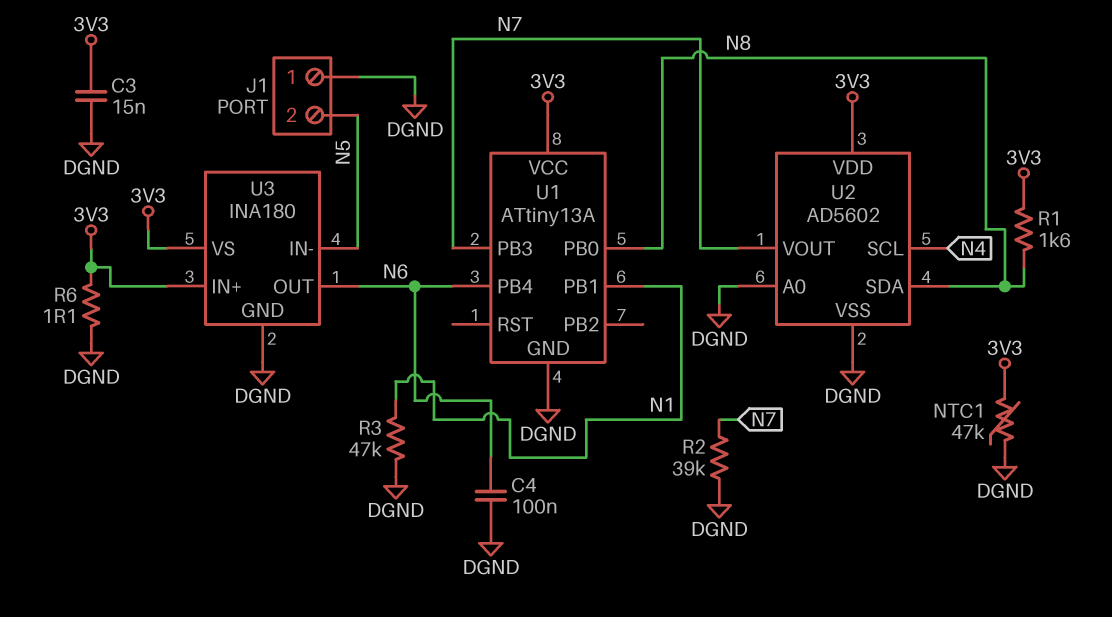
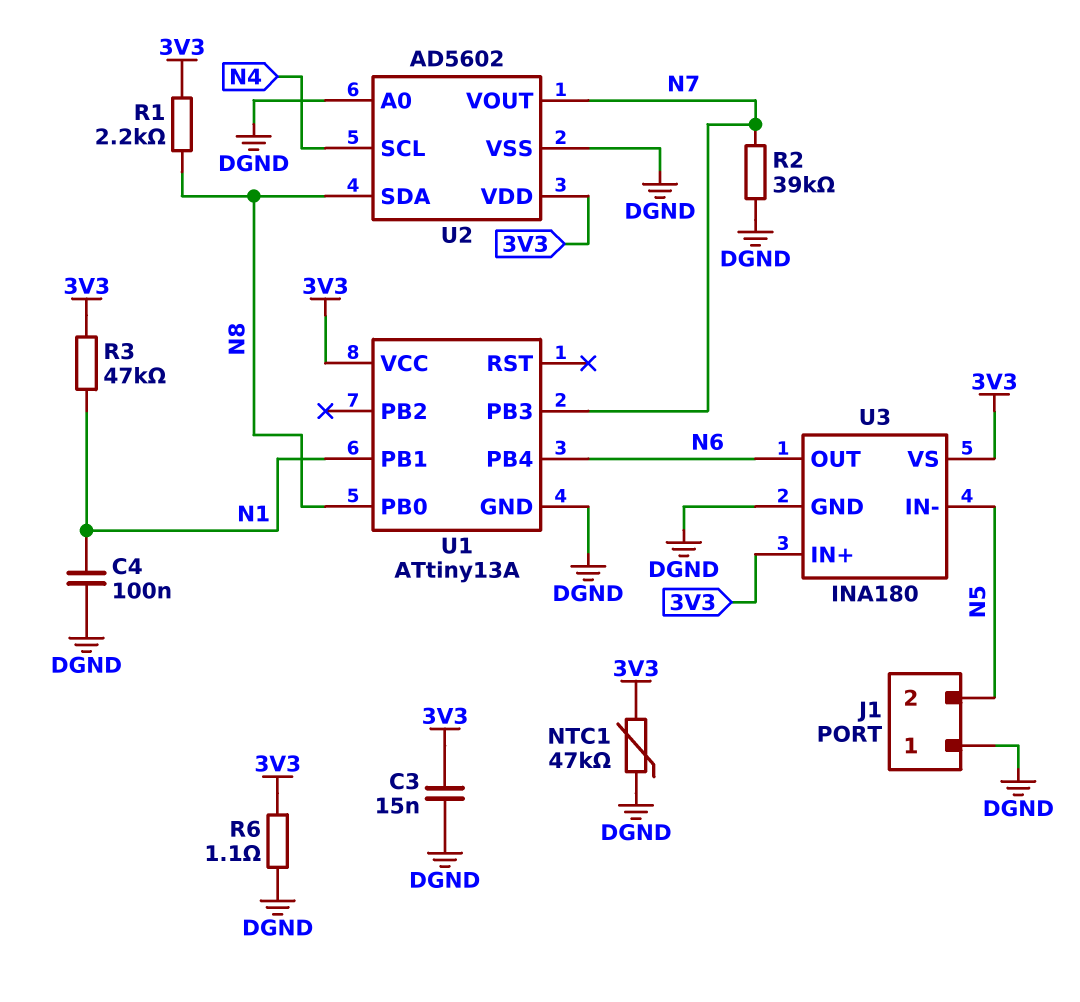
C4: 100nF (DGND, N6) -> 100nF (DGND, N1)
R1: 1.6k (3V3, N8) -> 2.2k (3V3, N8)
R3: 47k (DGND, N1) -> 47k (3V3, N1)

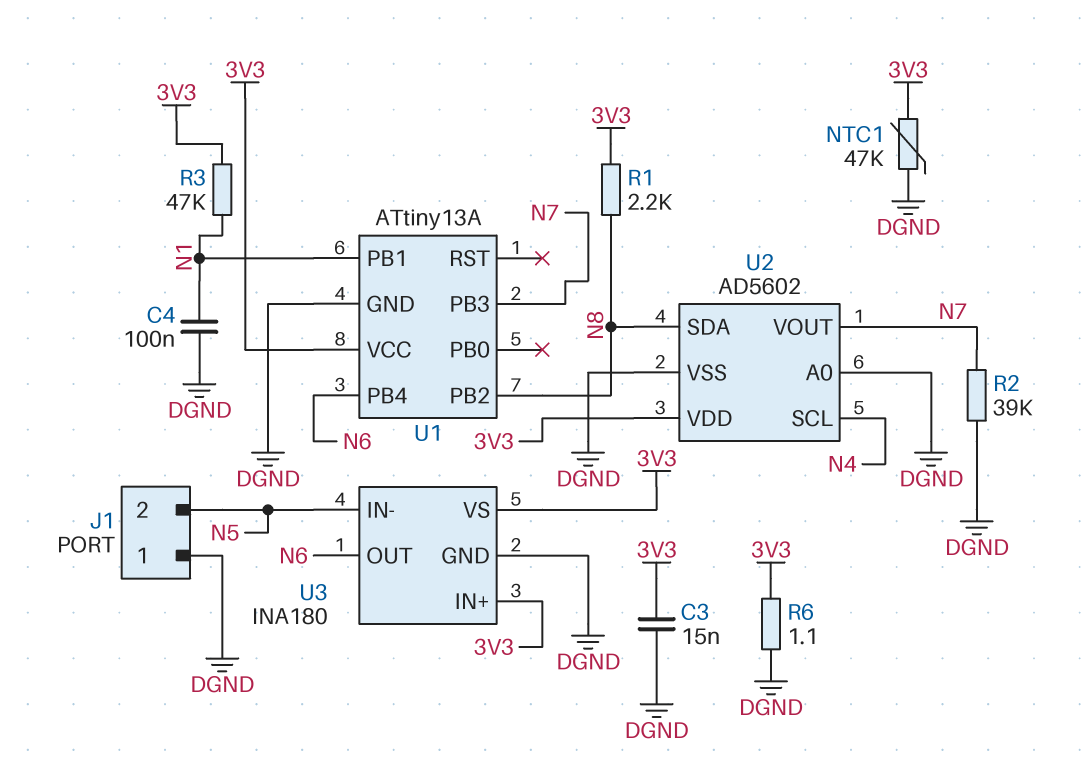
U1 pin PB0: N8 -> none
U1 pin PB2: none -> N8

